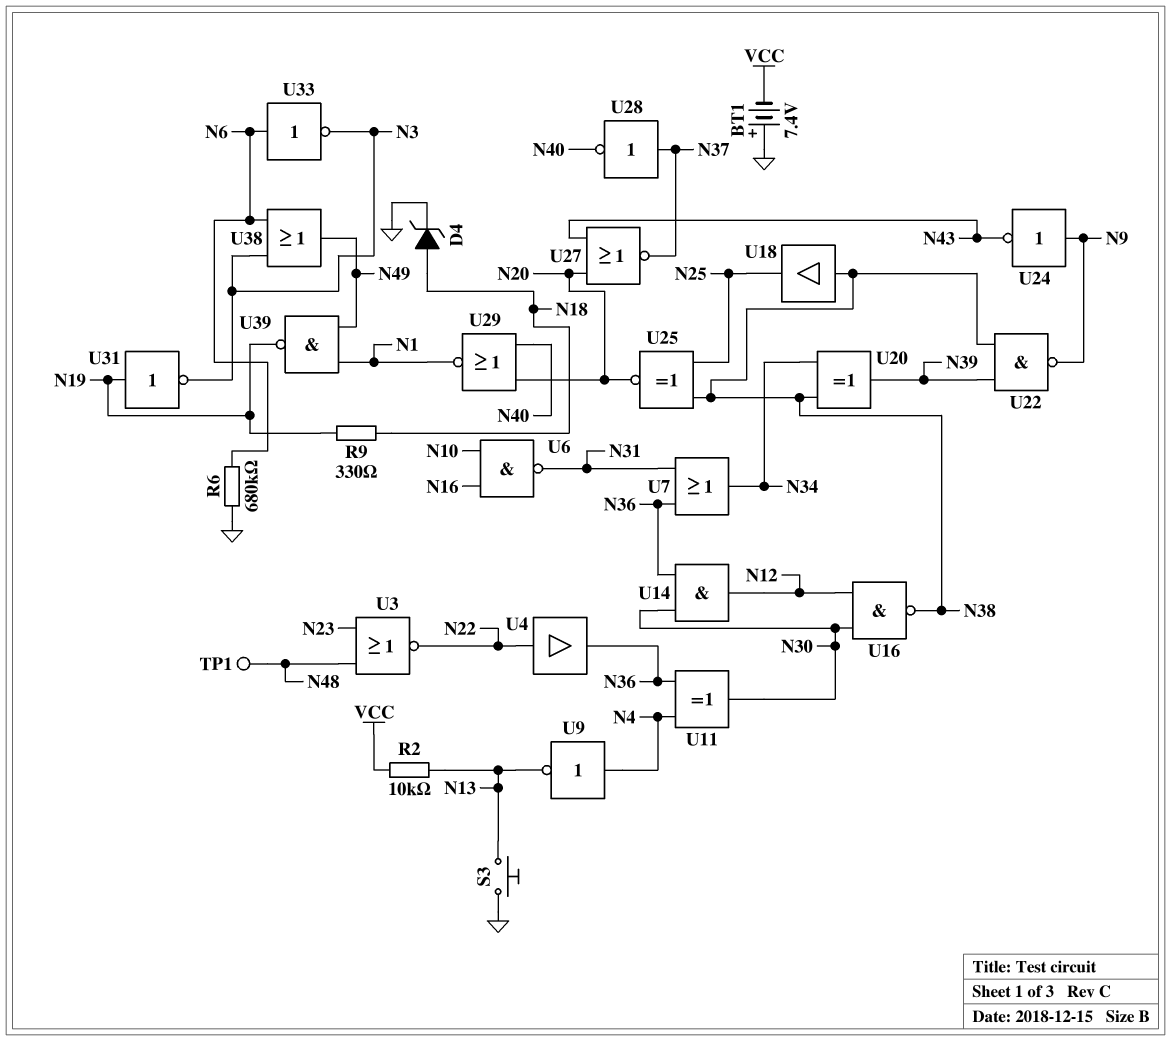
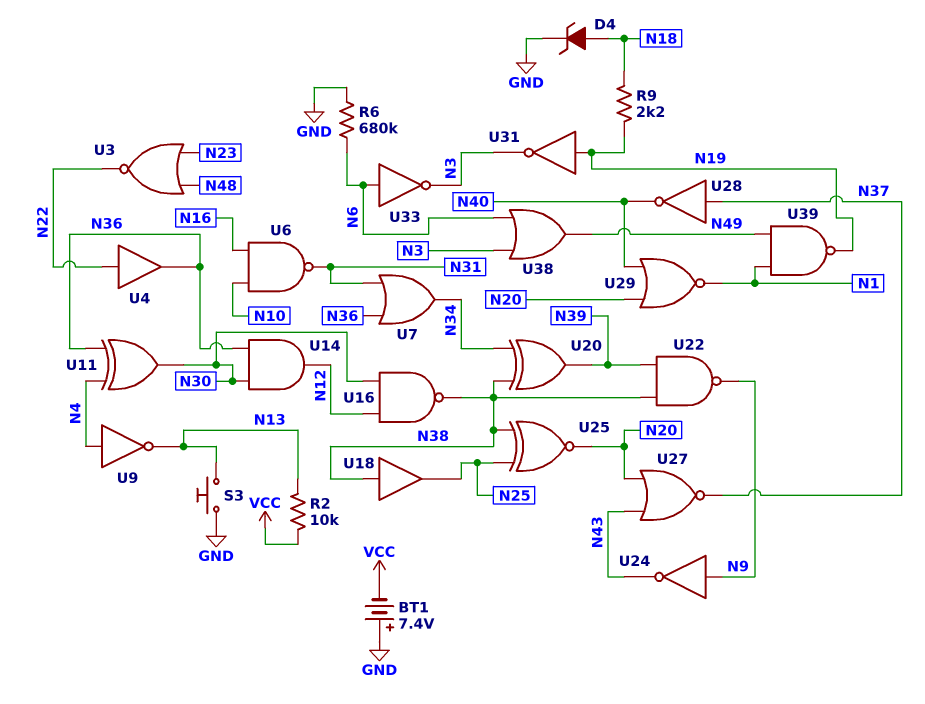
R9: 330 (N18, N19) -> 2.2k (N18, N19)
TP1: test point (N48) -> none

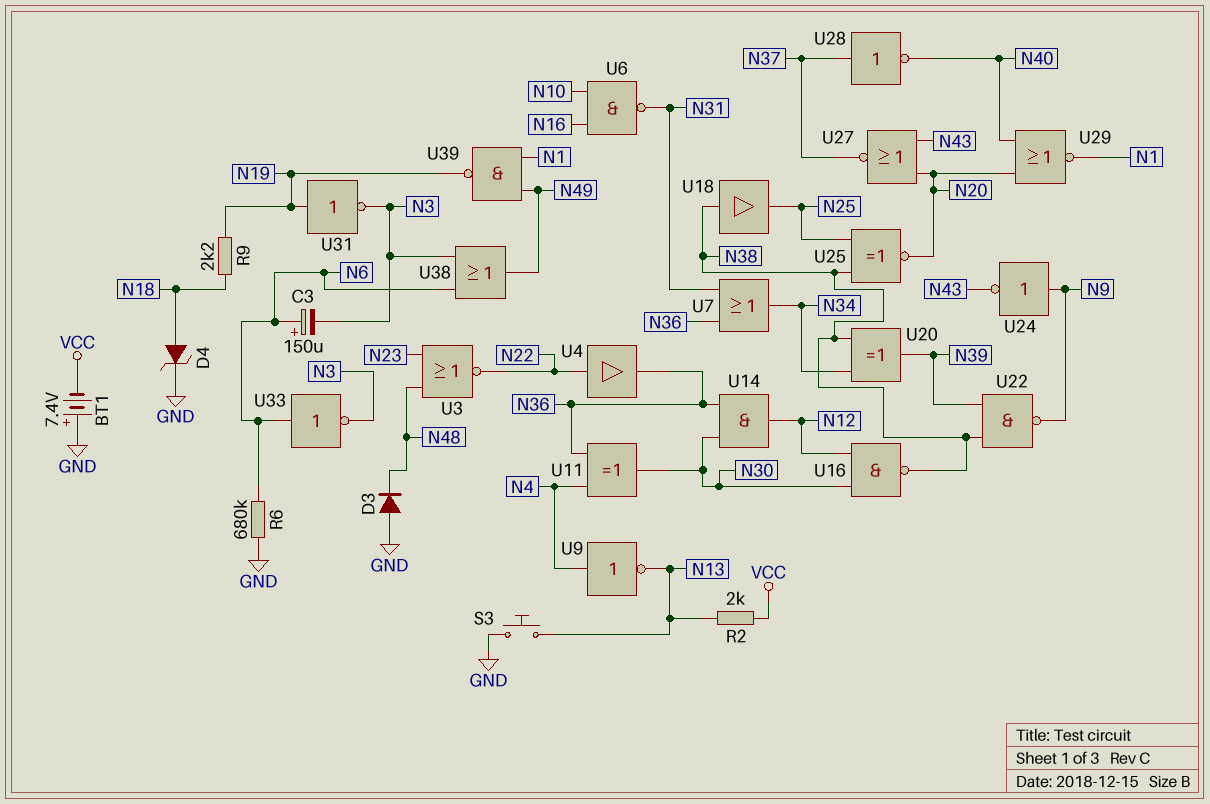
C3: none -> 150uF (plus N6, minus N3)
D3: none -> diode (A GND, K N48)
R2: 10k (N13, VCC) -> 2k (N13, VCC)

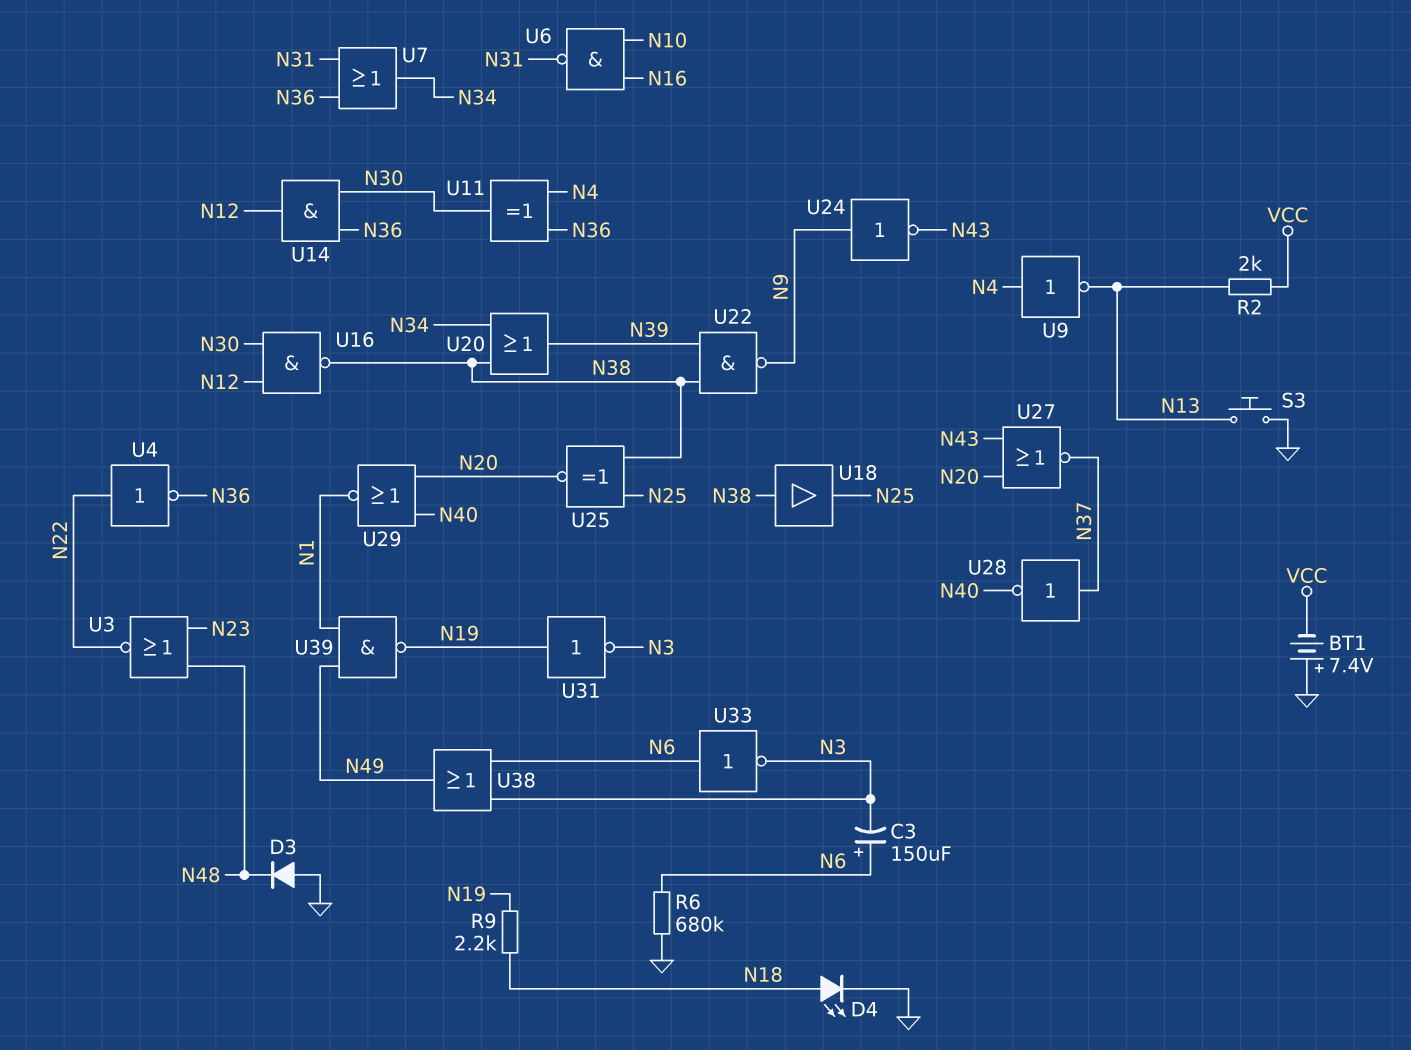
D4: zener (A N18, K GND) -> LED (A N18, K GND)
U4: buffer (in N22, out N36) -> NOT (in N22, out N36)
U20: XOR (in N34, in N38, out N39) -> OR (in N34, in N38, out N39)

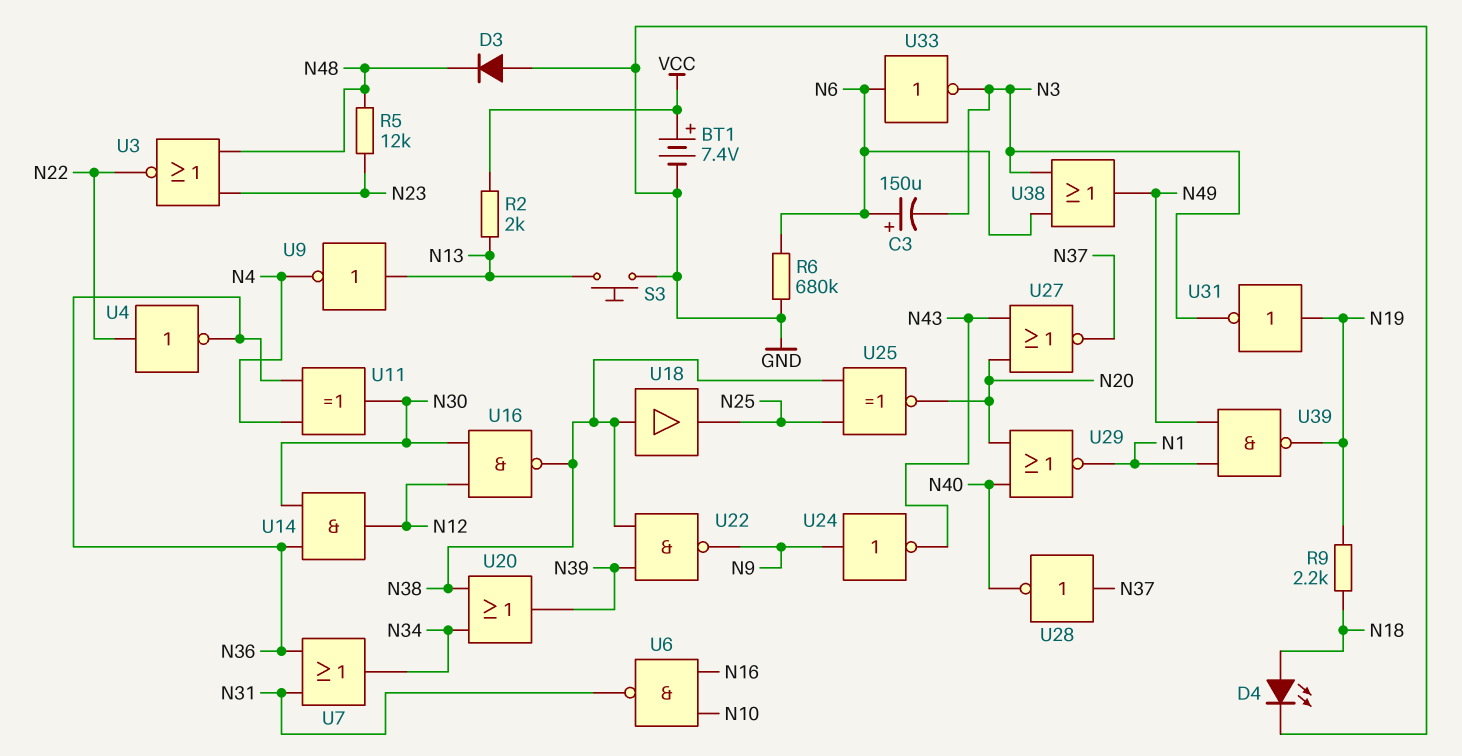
BT1: 7.4V (plus GND, minus VCC) -> 7.4V (plus VCC, minus GND)
R5: none -> 12k (N23, N48)
U9: NOT (in N4, out N13) -> NOT (in N13, out N4)

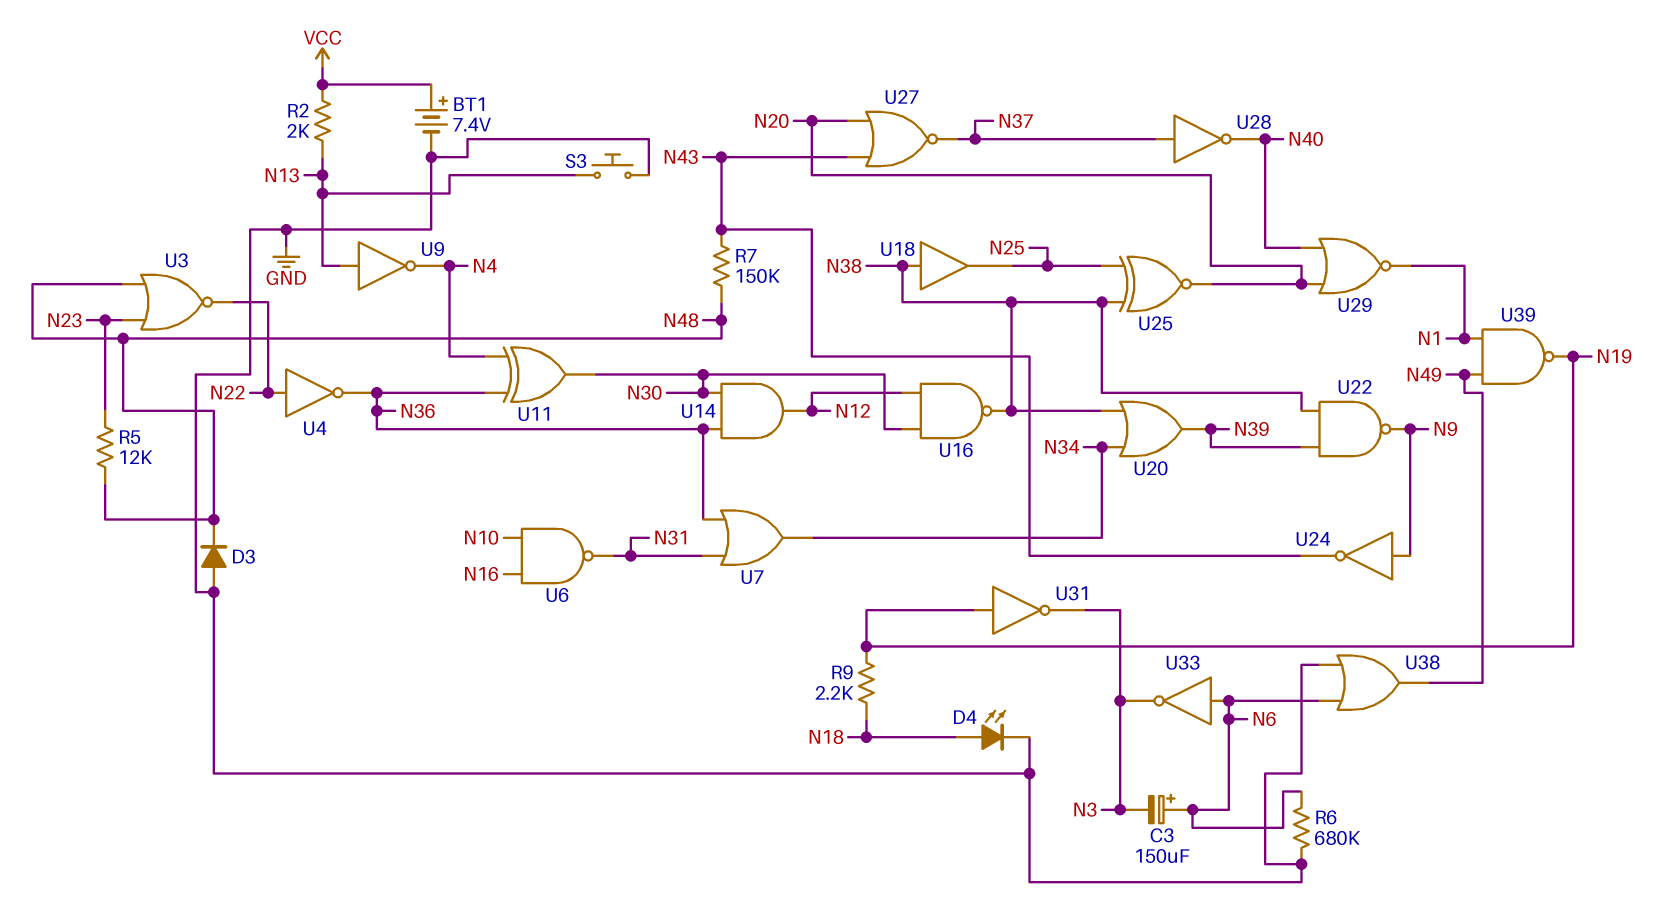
R7: none -> 150k (N43, N48)
U38: OR (in N3, in N6, out N49) -> OR (in GND, in N6, out N49)

